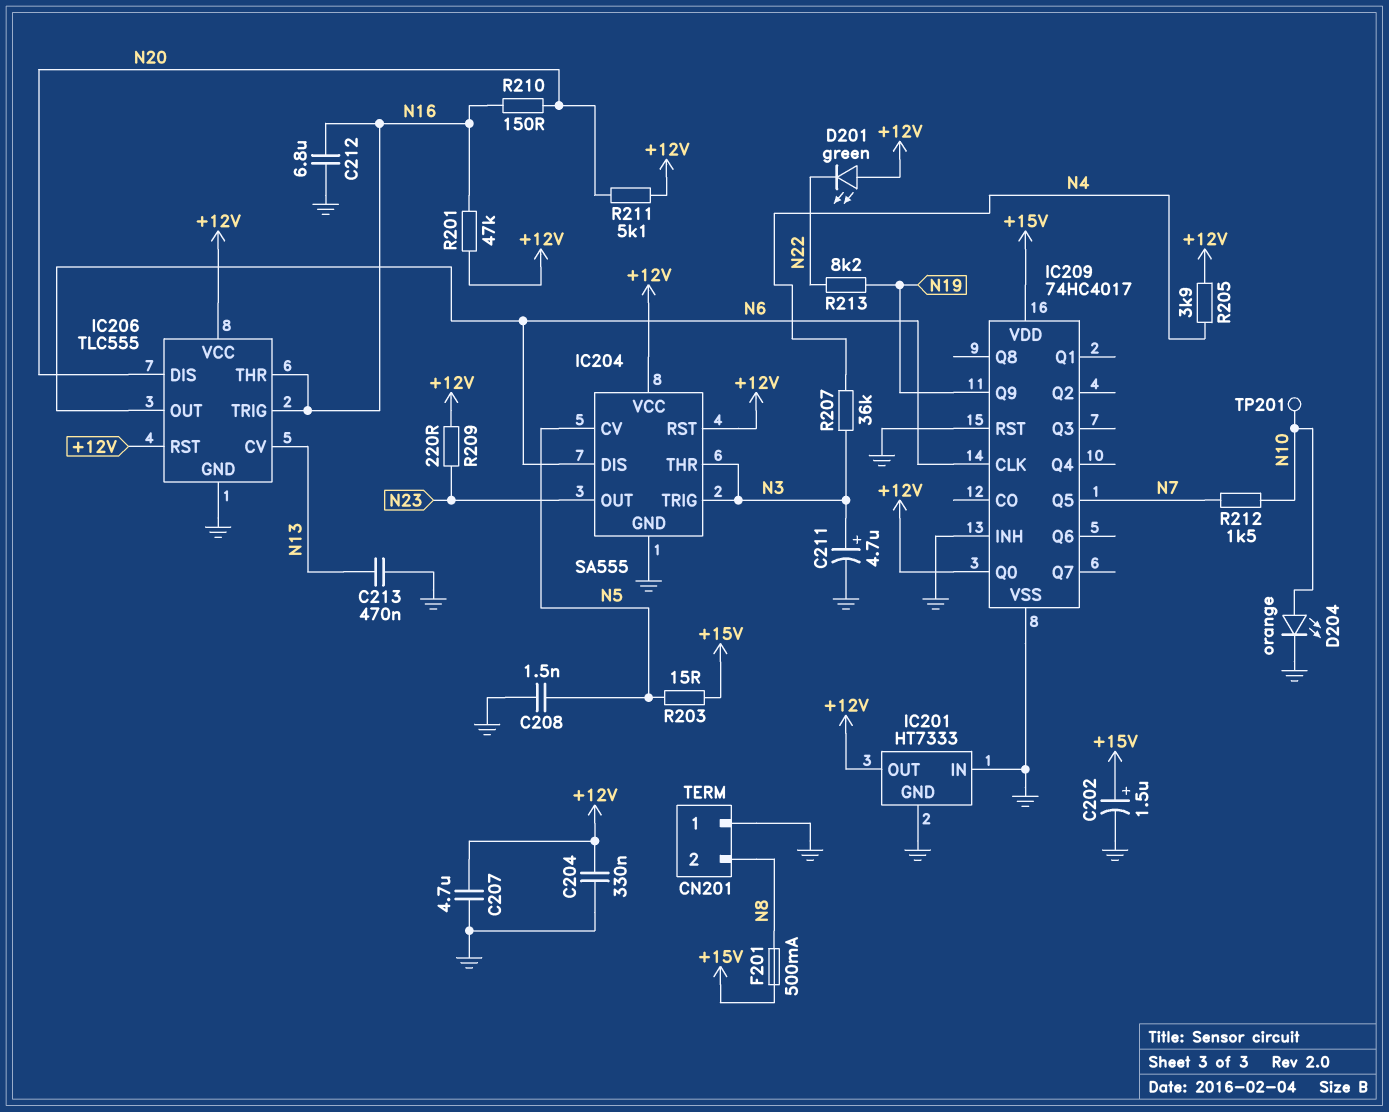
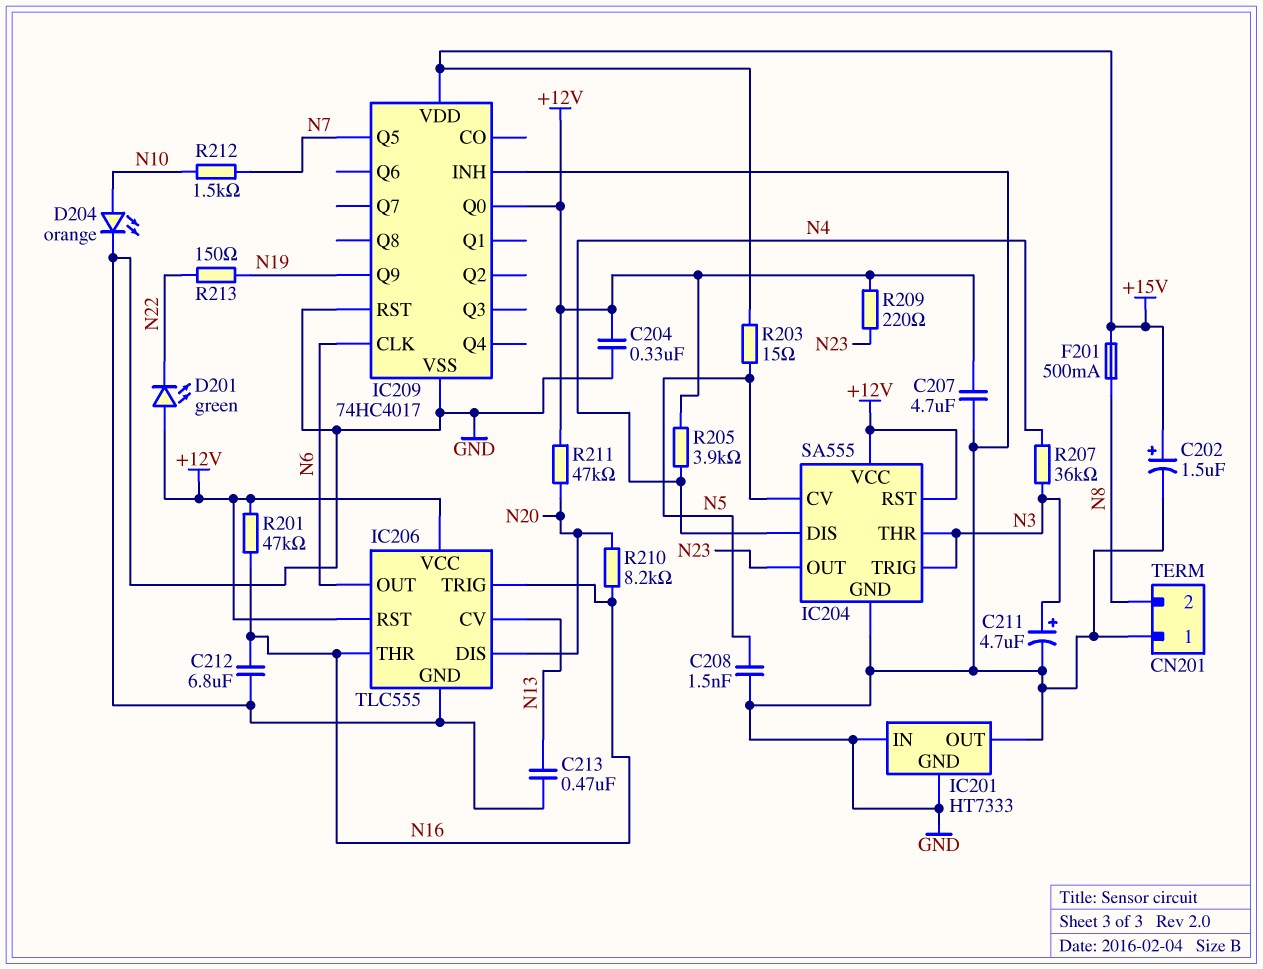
IC201 pin OUT: +12V -> GND
IC204 pin DIS: N6 -> N4
R210: 150 (N16, N20) -> 8.2k (N16, N20)
R211: 5.1k (+12V, N20) -> 47k (+12V, N20)
R213: 8.2k (N19, N22) -> 150 (N19, N22)
TP201: test point (N10) -> none

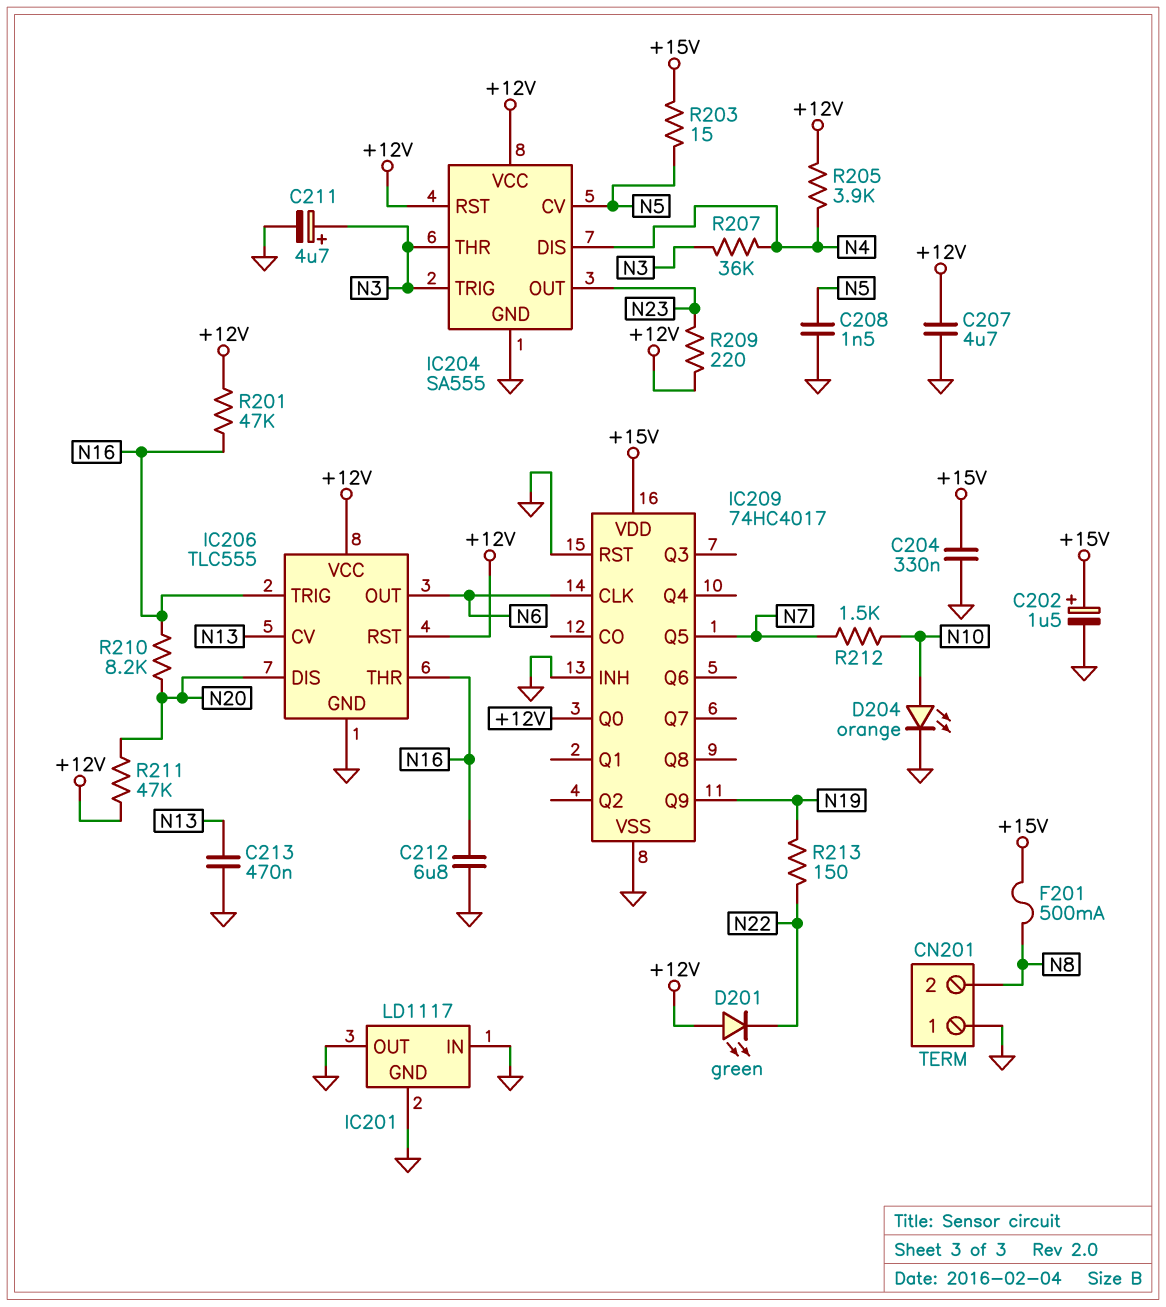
C204: 330nF (+12V, GND) -> 330nF (+15V, GND)
IC201: HT7333 -> LD1117

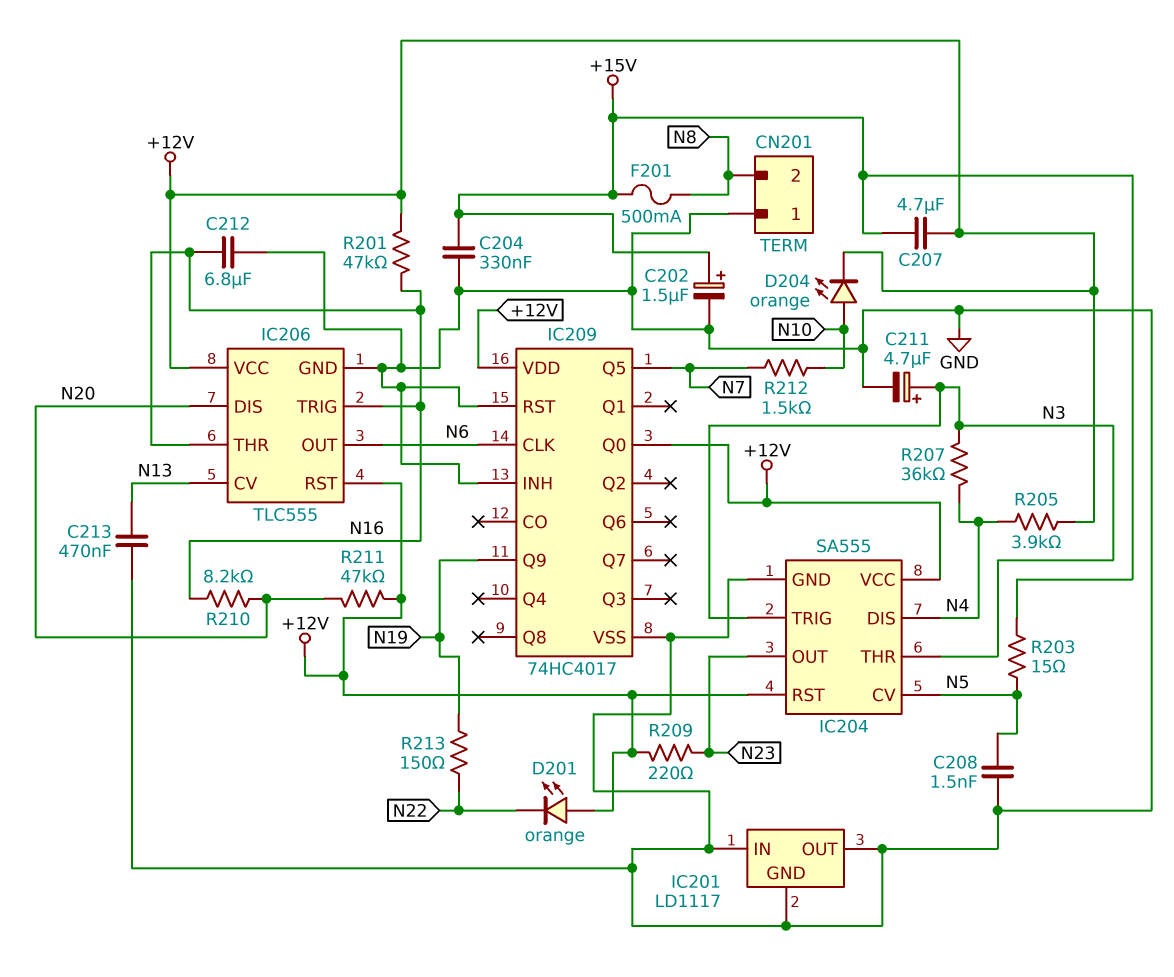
C207: 4.7uF (+12V, GND) -> 4.7uF (+12V, +15V)
D201: LED green (A +12V, K N22) -> LED orange (A +12V, K N22)
D204: LED orange (A N10, K GND) -> LED orange (A N10, K +12V)
IC209 pin VDD: +15V -> +12V

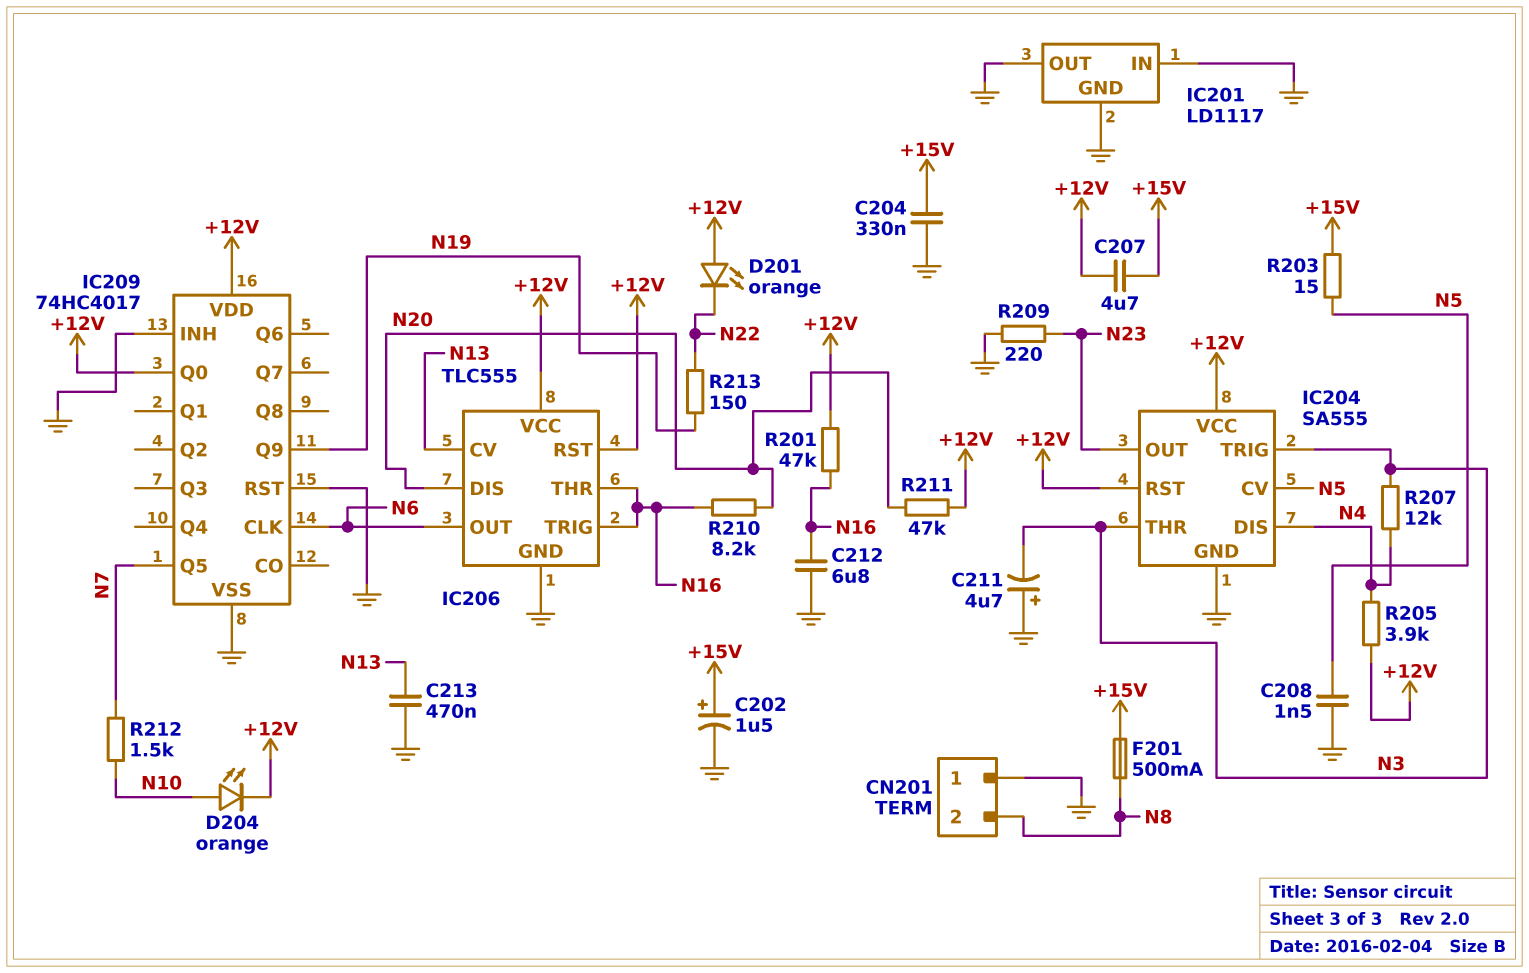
C211: 4.7uF (plus N3, minus GND) -> 4.7uF (plus GND, minus N3)
R207: 36k (N3, N4) -> 12k (N3, N4)
R209: 220 (+12V, N23) -> 220 (GND, N23)

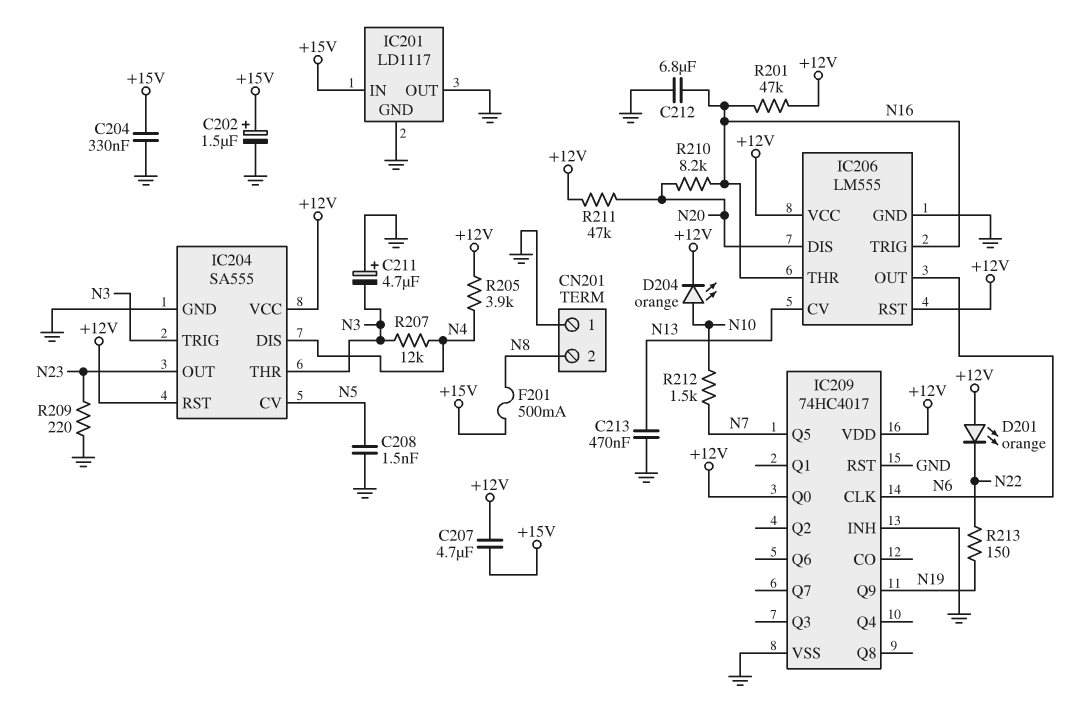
IC201 pin IN: GND -> +15V
IC206: TLC555 -> LM555
R203: 15 (+15V, N5) -> none

